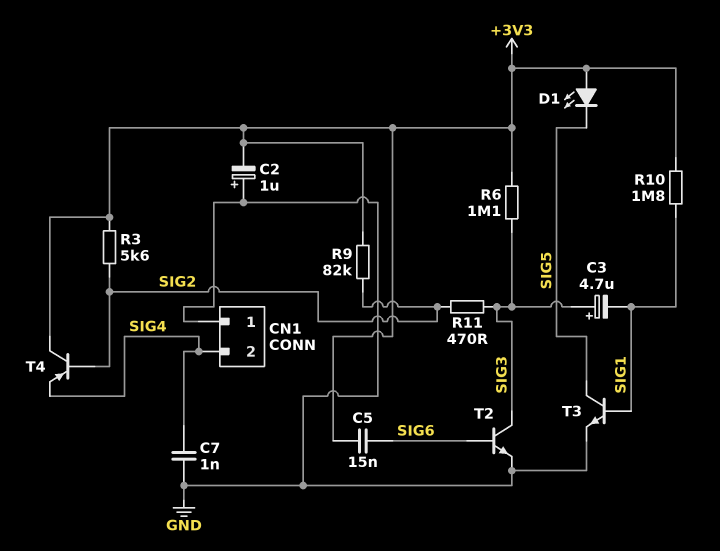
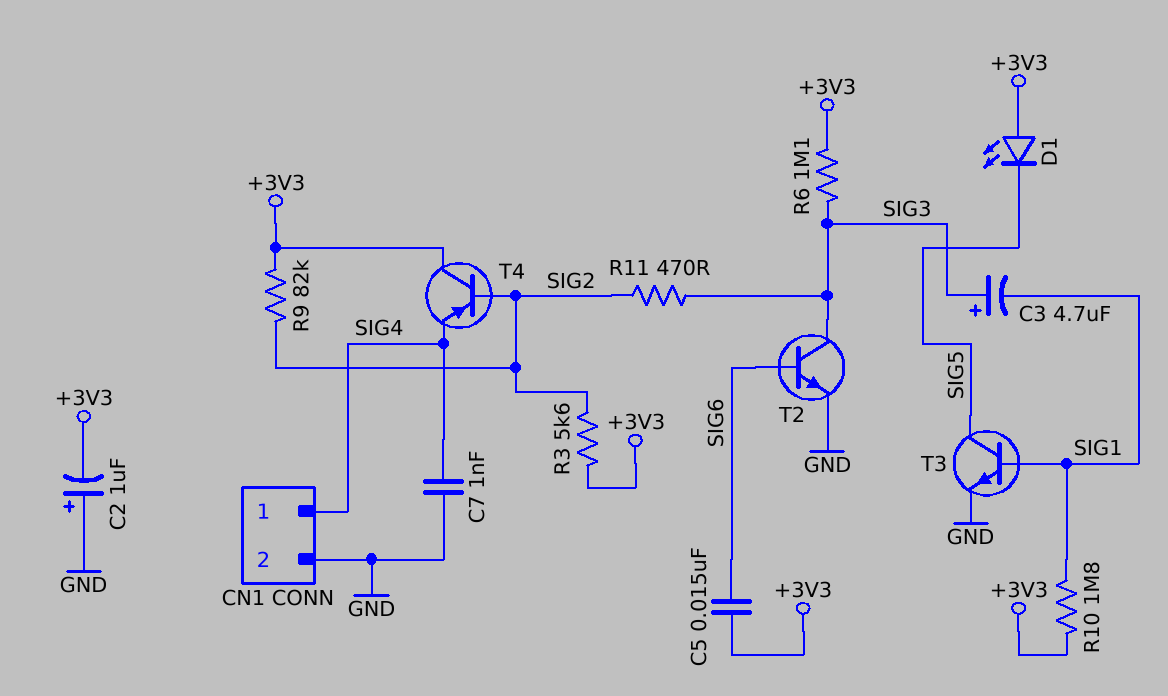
CN1 pin 1: GND -> SIG4
CN1 pin 2: SIG4 -> GND

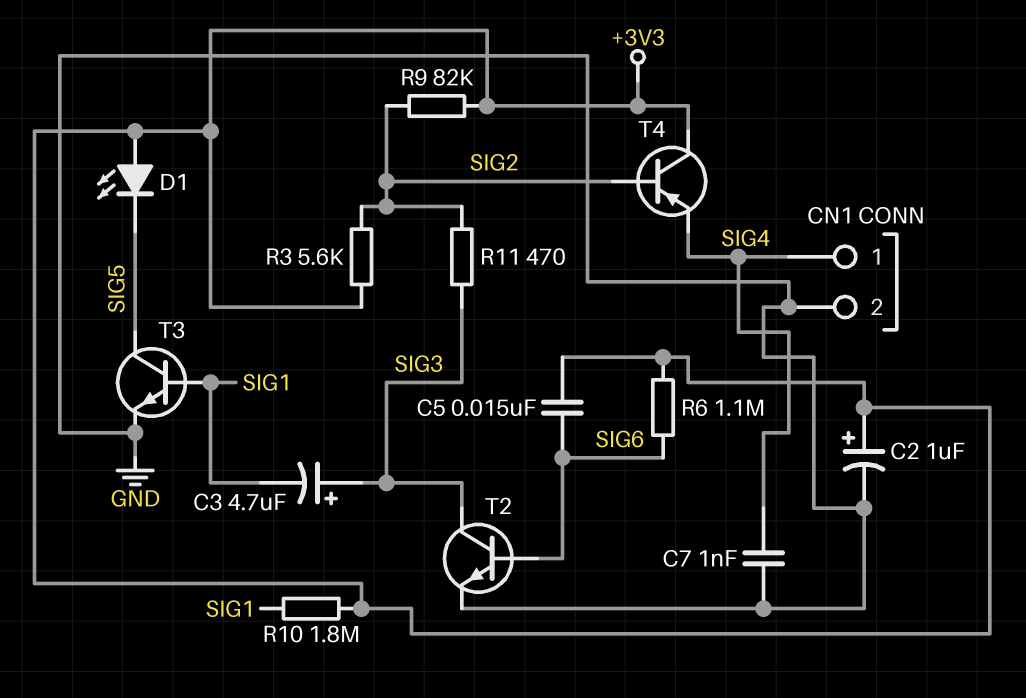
C2: 1uF (plus GND, minus +3V3) -> 1uF (plus +3V3, minus GND)
R6: 1.1M (+3V3, SIG3) -> 1.1M (+3V3, SIG6)

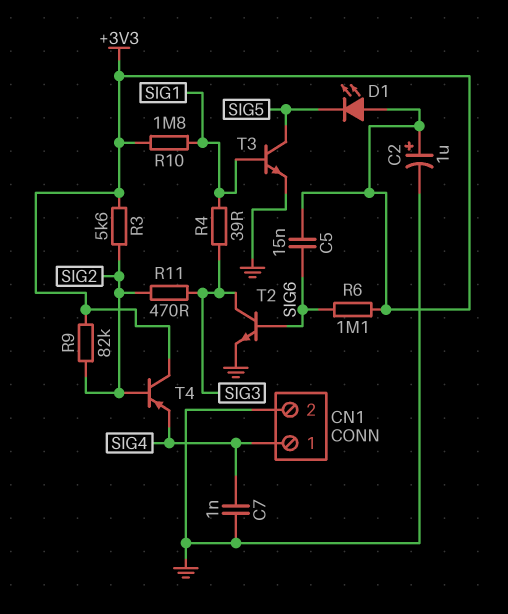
C3: 4.7uF (plus SIG3, minus SIG1) -> none
R4: none -> 39 (SIG1, SIG3)

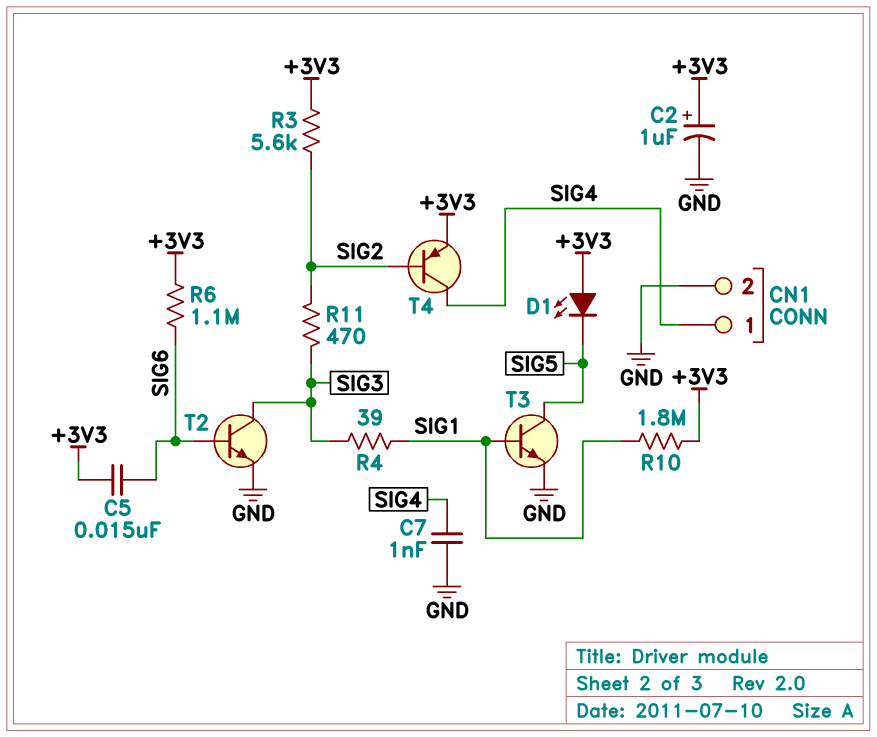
R9: 82k (+3V3, SIG2) -> none
T4: PNP (B SIG2, C +3V3, E SIG4) -> PNP (B SIG2, C SIG4, E +3V3)

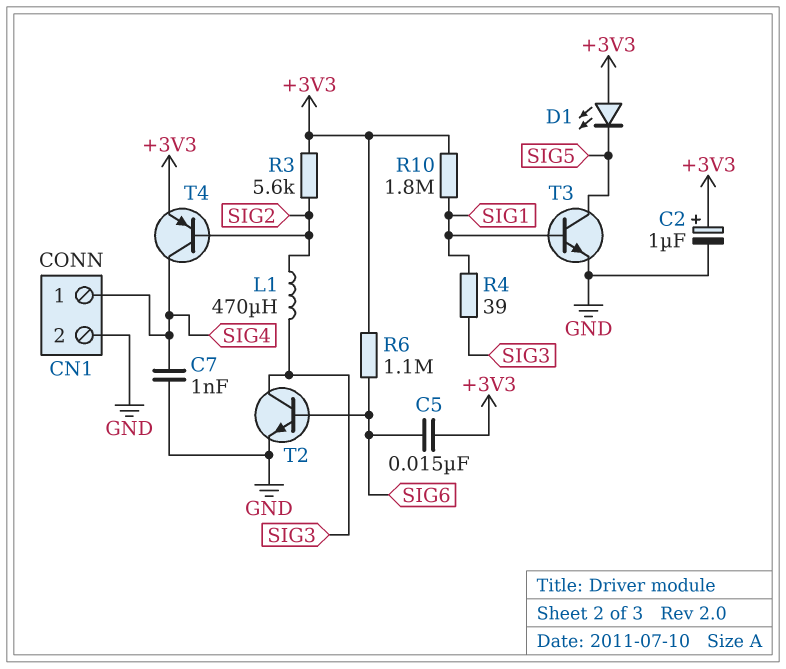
L1: none -> 470uH (SIG2, SIG3)
R11: 470 (SIG2, SIG3) -> none

